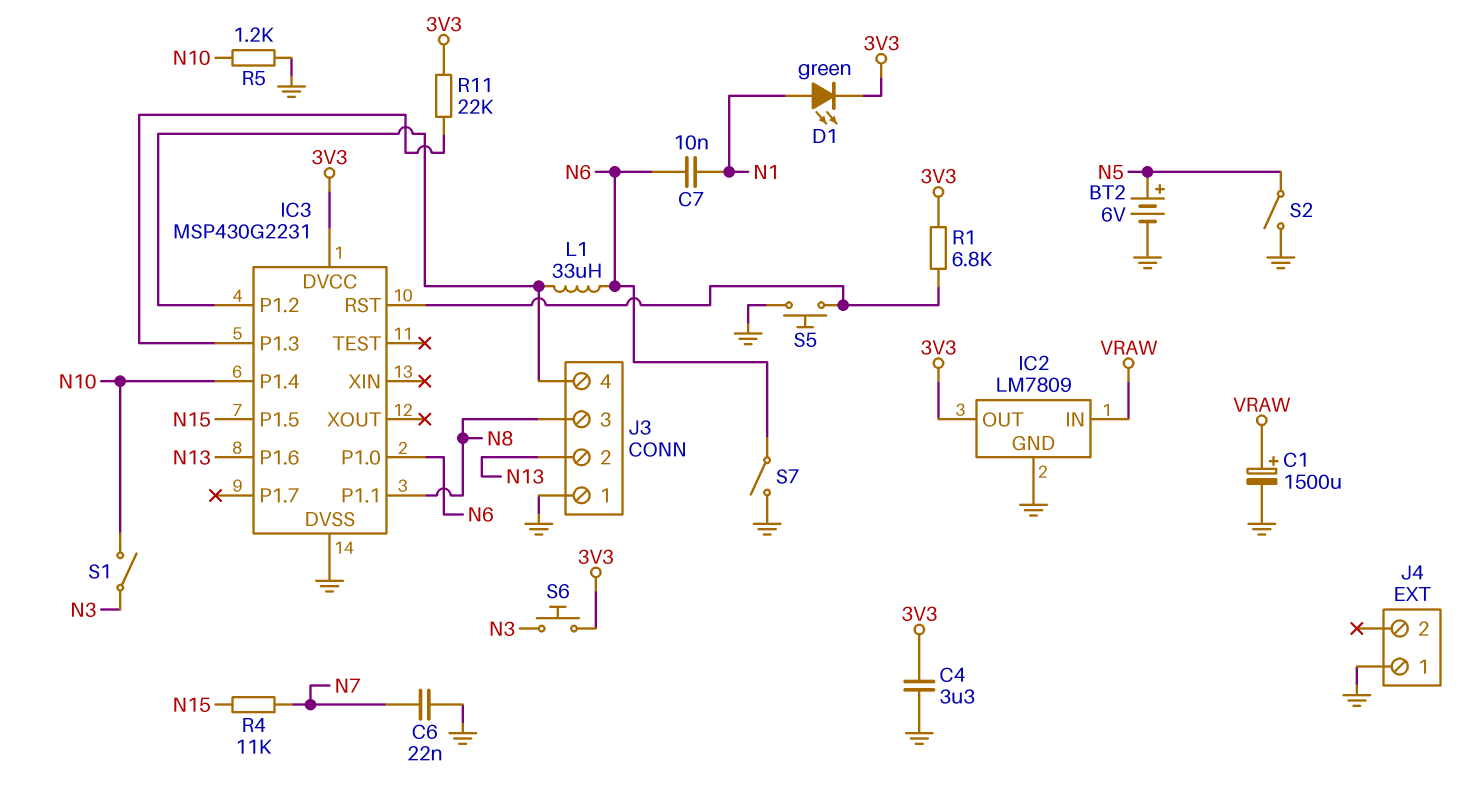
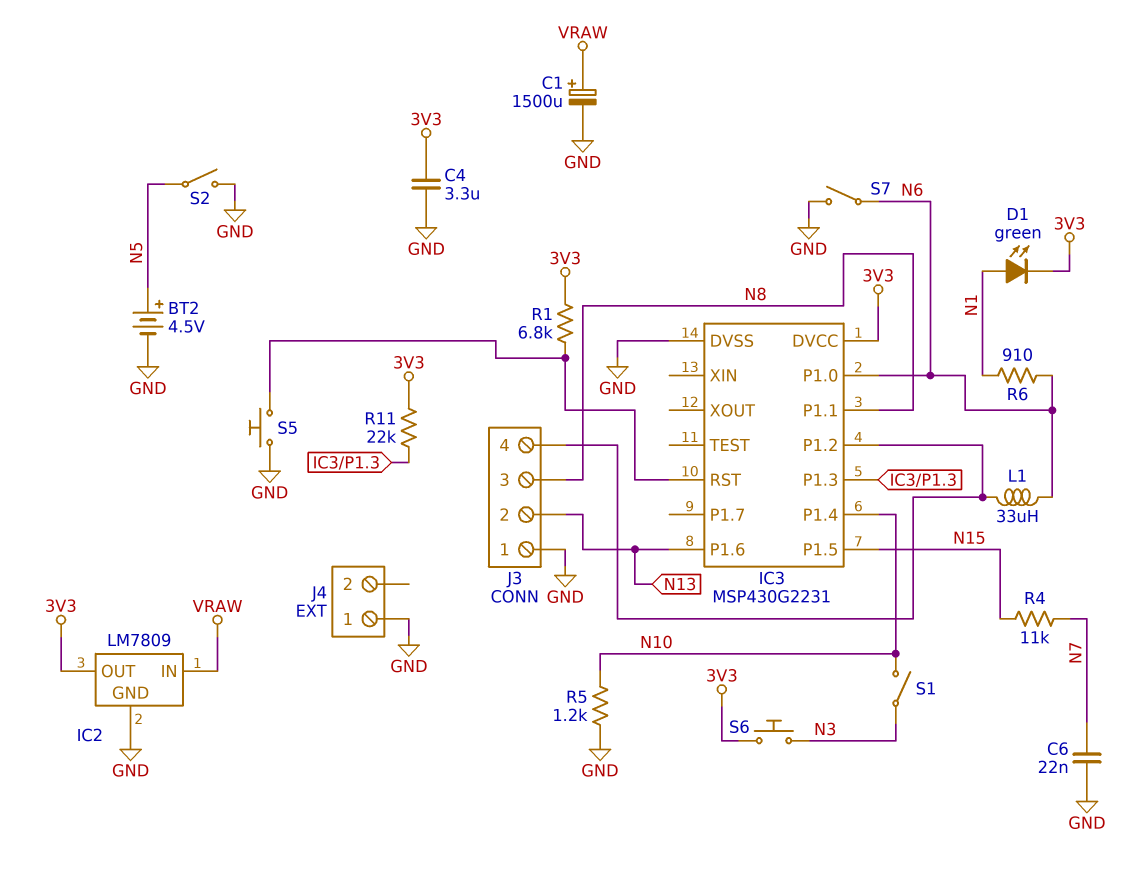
BT2: 6V (plus N5, minus GND) -> 4.5V (plus N5, minus GND)
C7: 10nF (N1, N6) -> none
R6: none -> 910 (N1, N6)

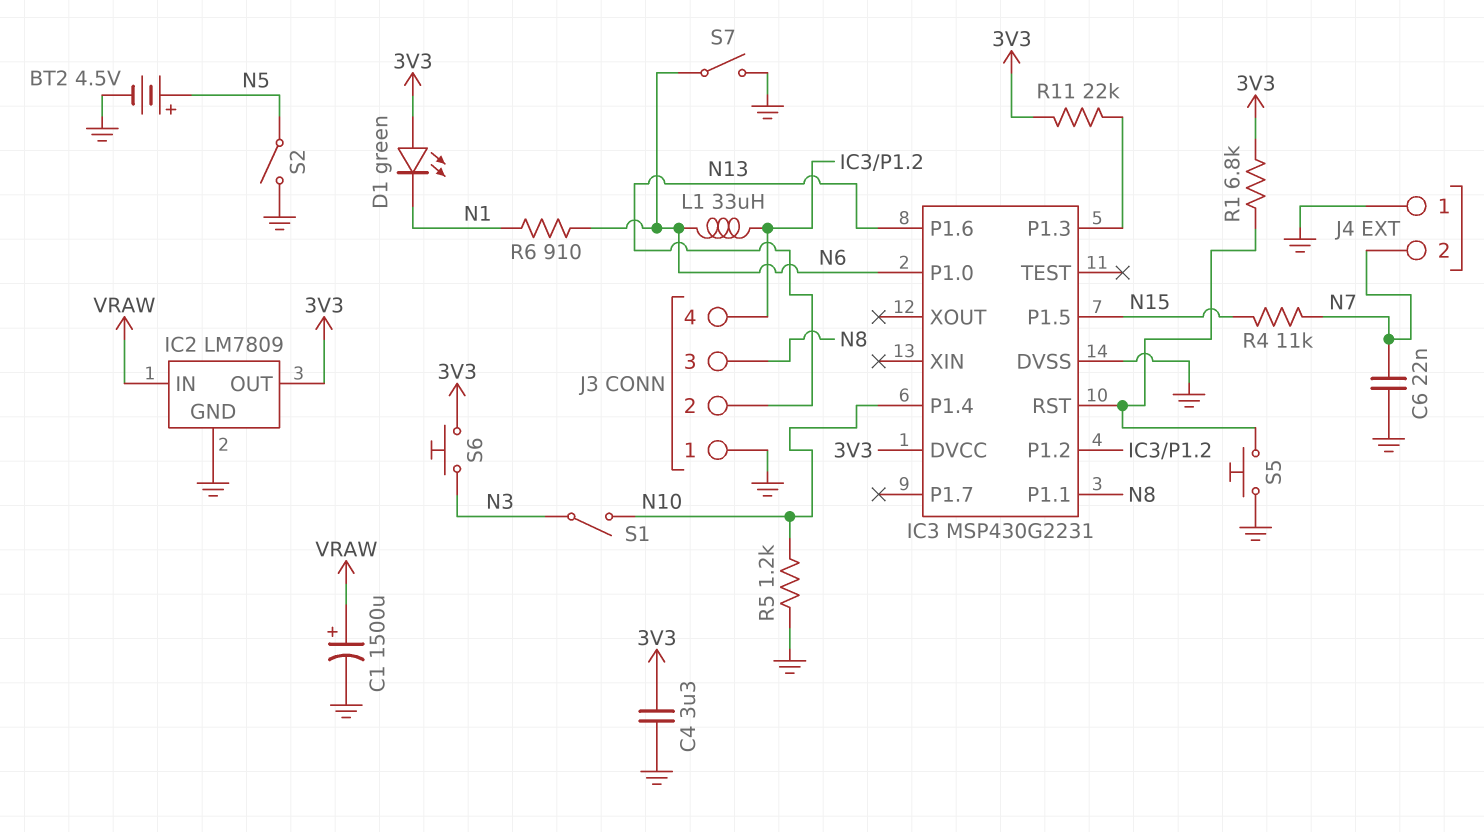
D1: LED green (A N1, K 3V3) -> LED green (A 3V3, K N1)
J4 pin 2: none -> N7

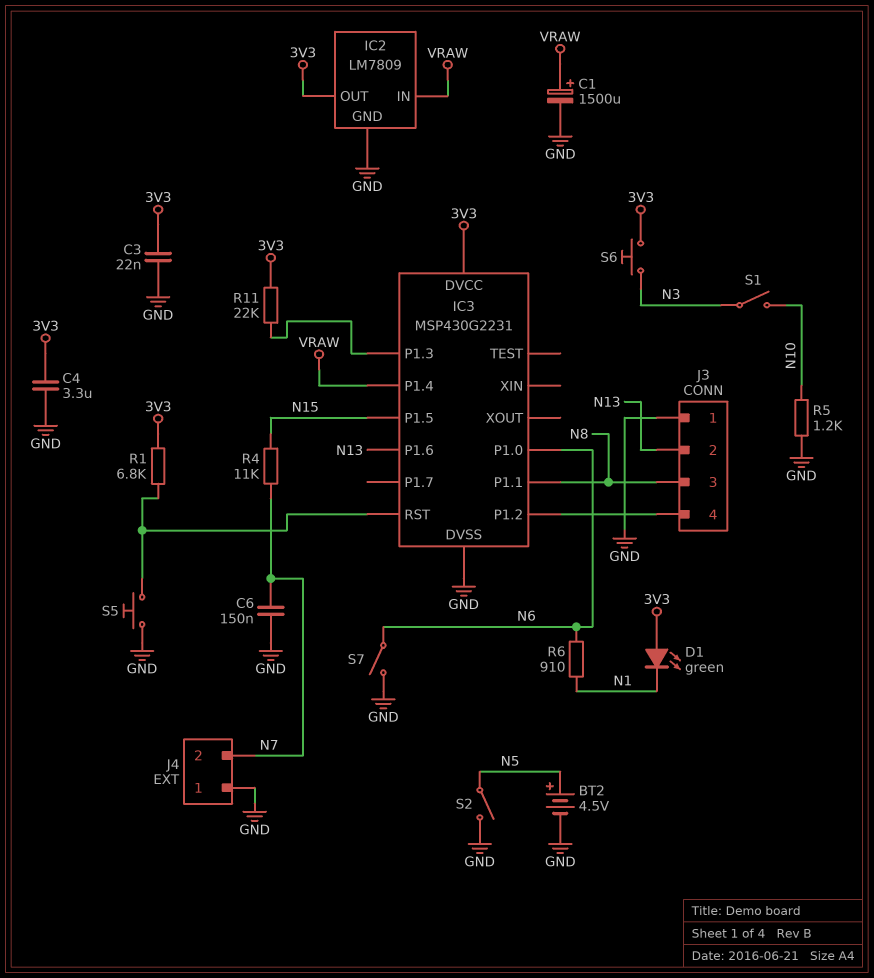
C3: none -> 22nF (3V3, GND)
C6: 22nF (GND, N7) -> 150nF (GND, N7)
IC3 pin P1.4: N10 -> VRAW
L1: 33uH (IC3/P1.2, N6) -> none

